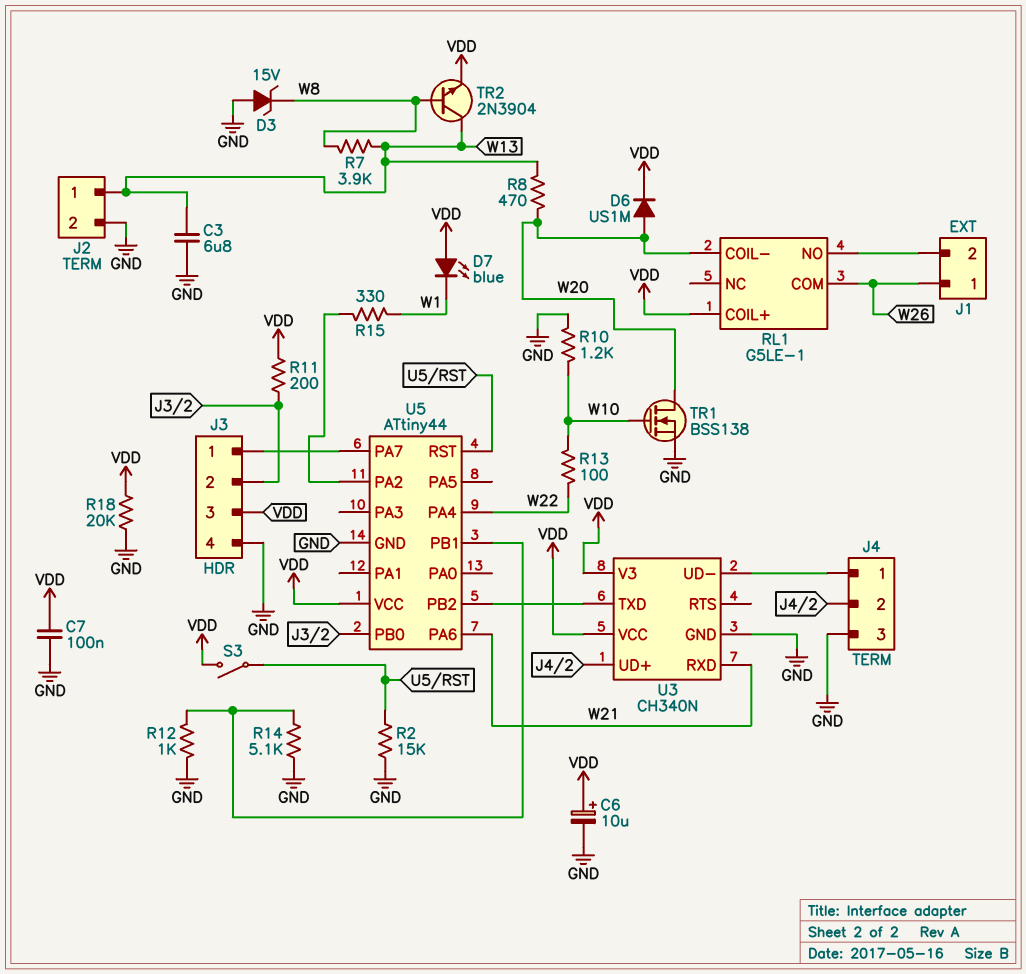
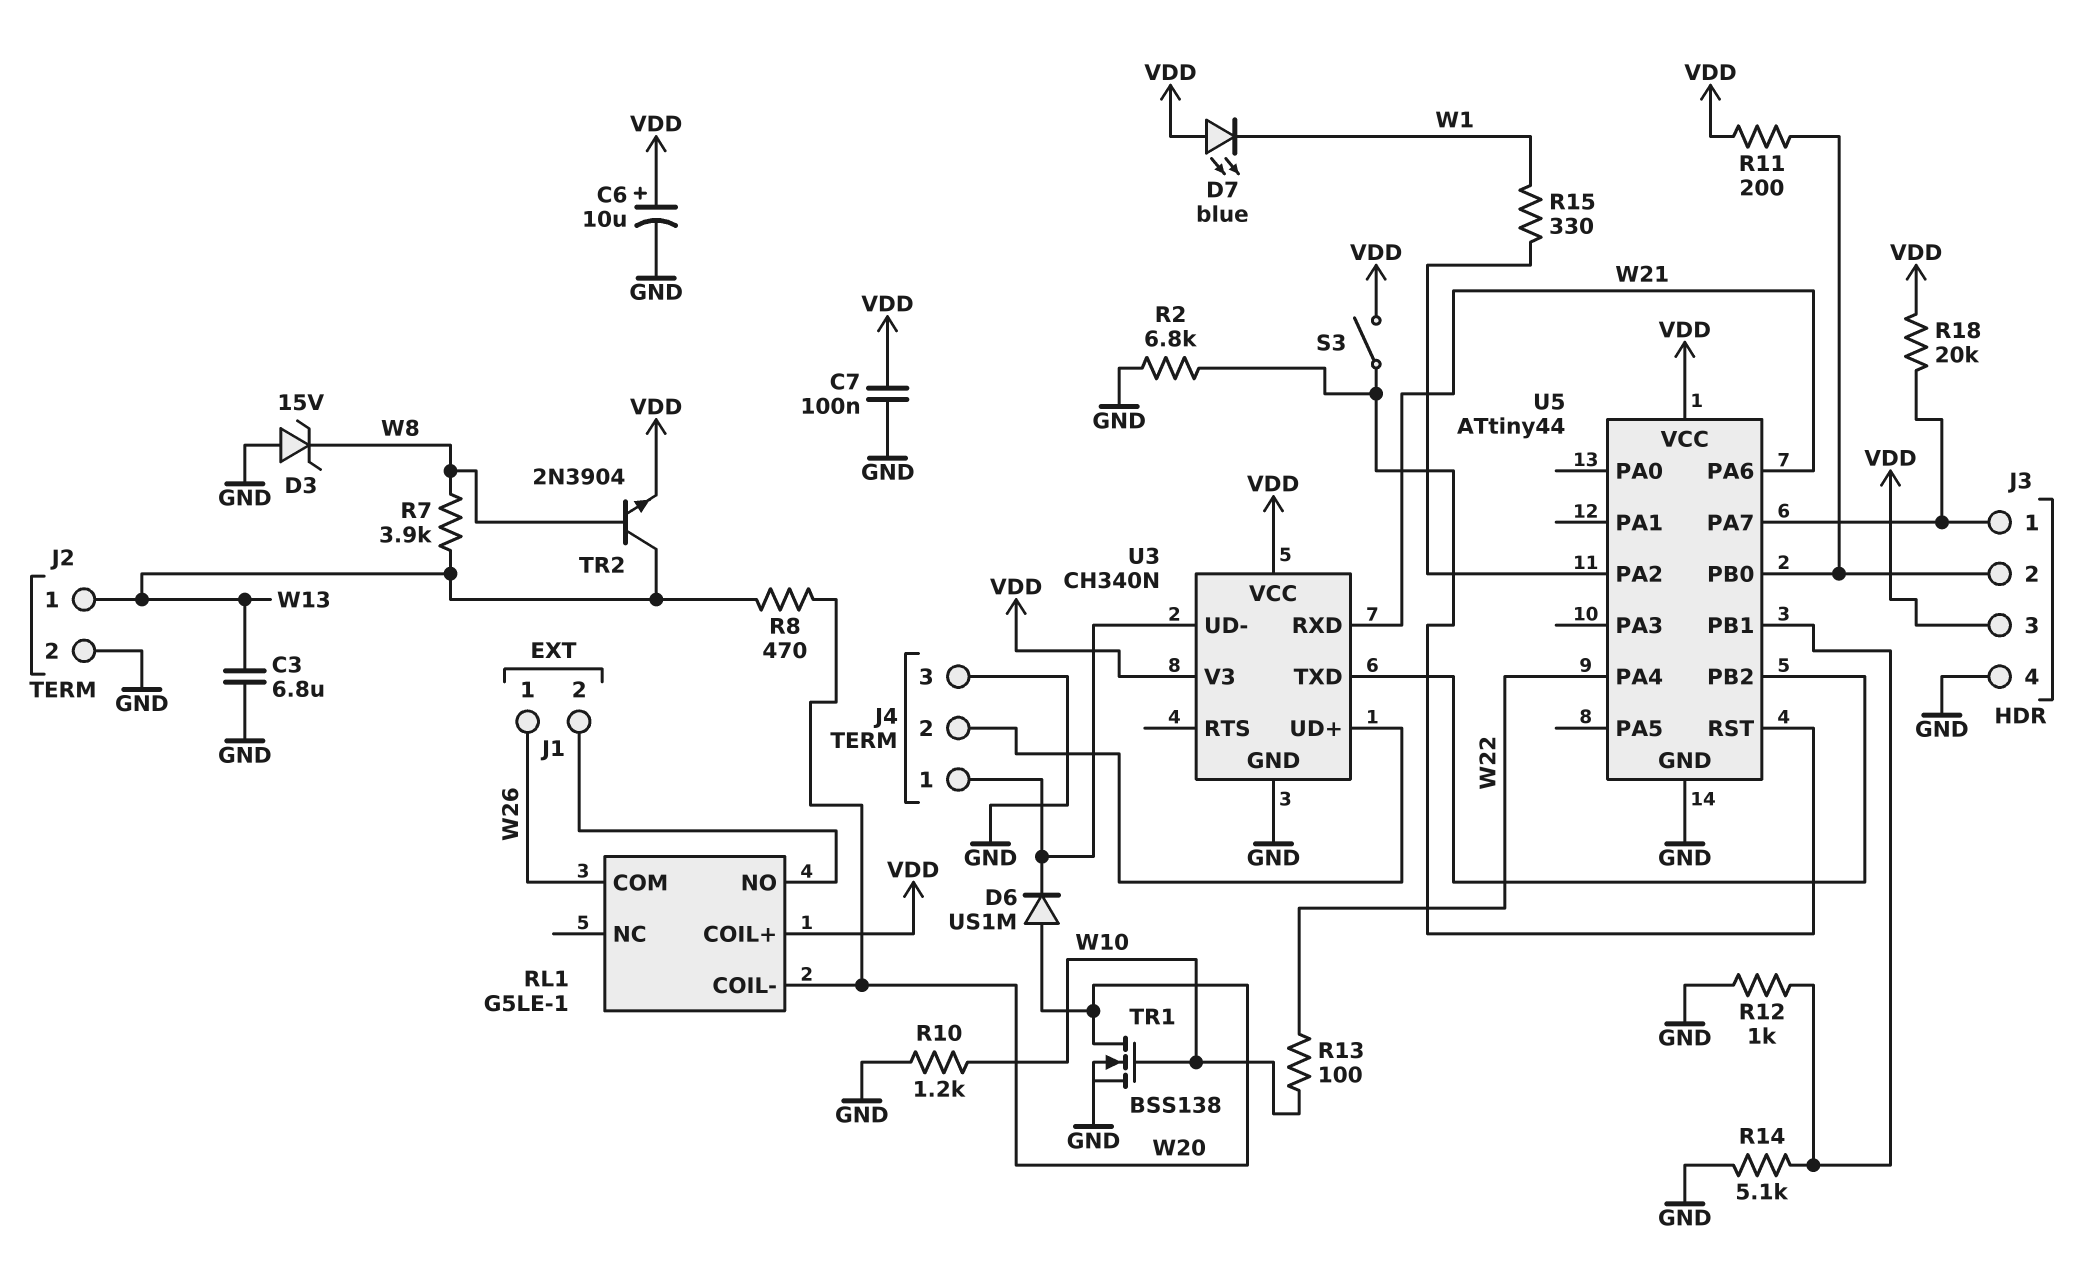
D6: diode US1M (A W20, K VDD) -> diode US1M (A W20, K J4/1)
R2: 15k (GND, U5/RST) -> 6.8k (GND, U5/RST)
R18: 20k (GND, VDD) -> 20k (J3/1, VDD)

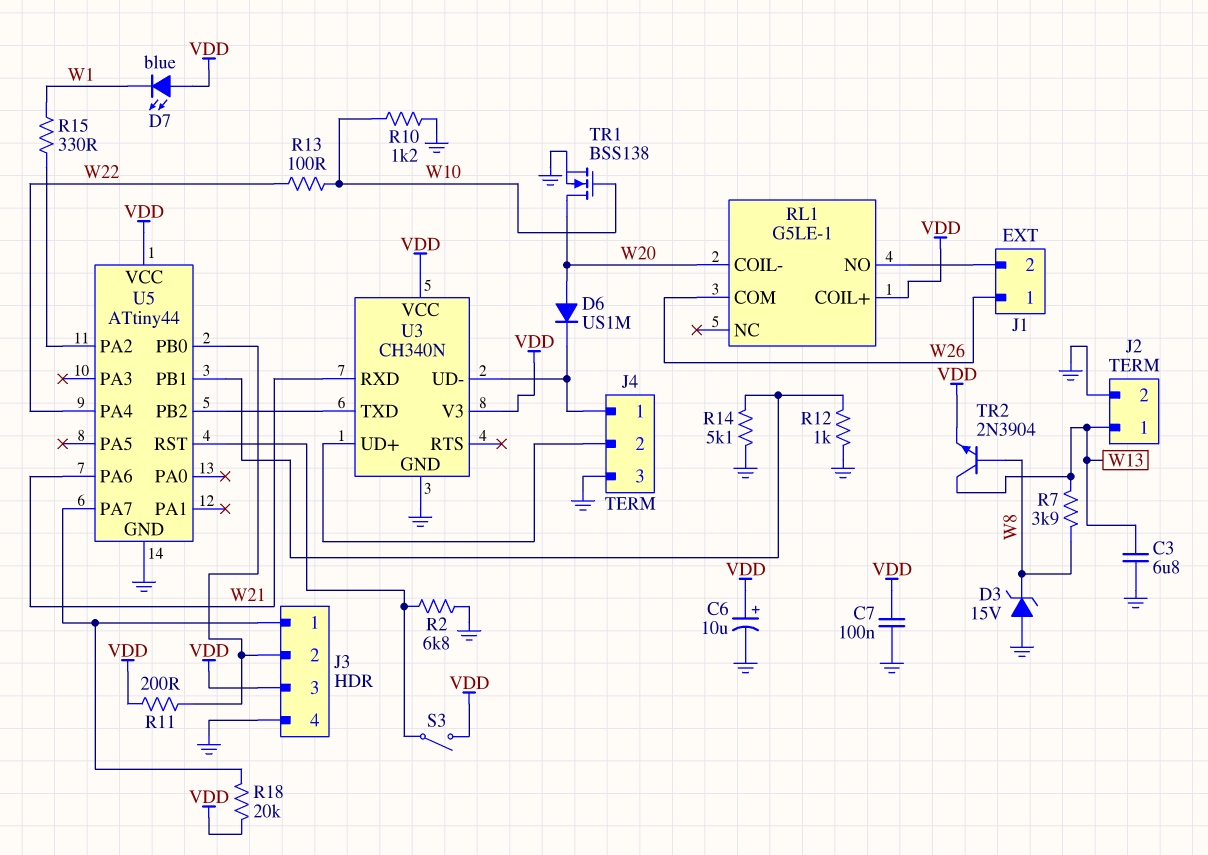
R8: 470 (W13, W20) -> none

